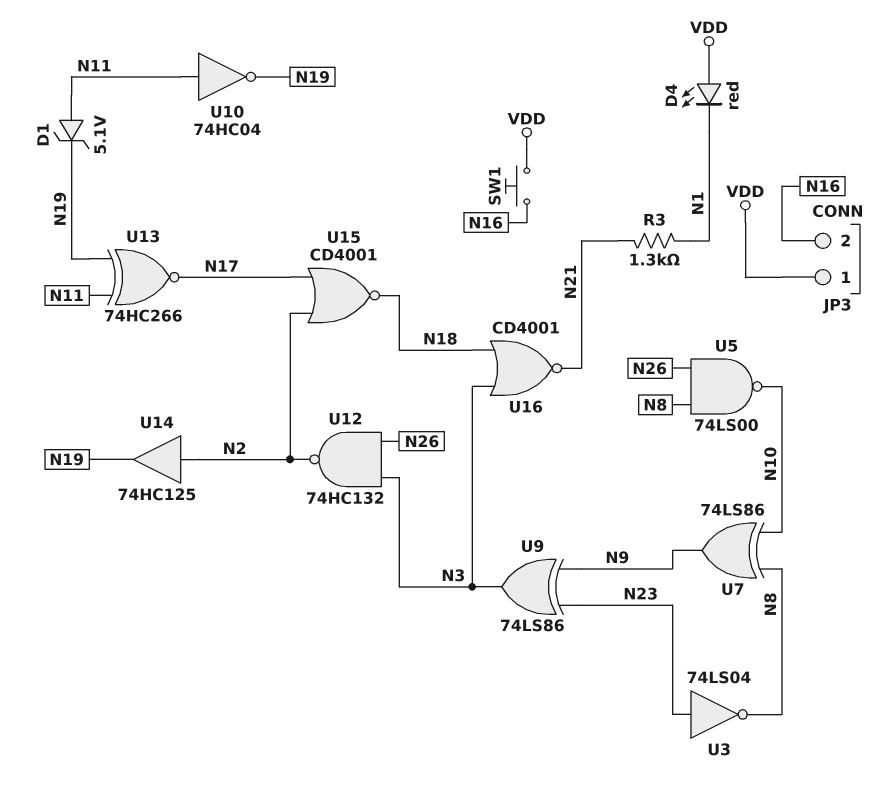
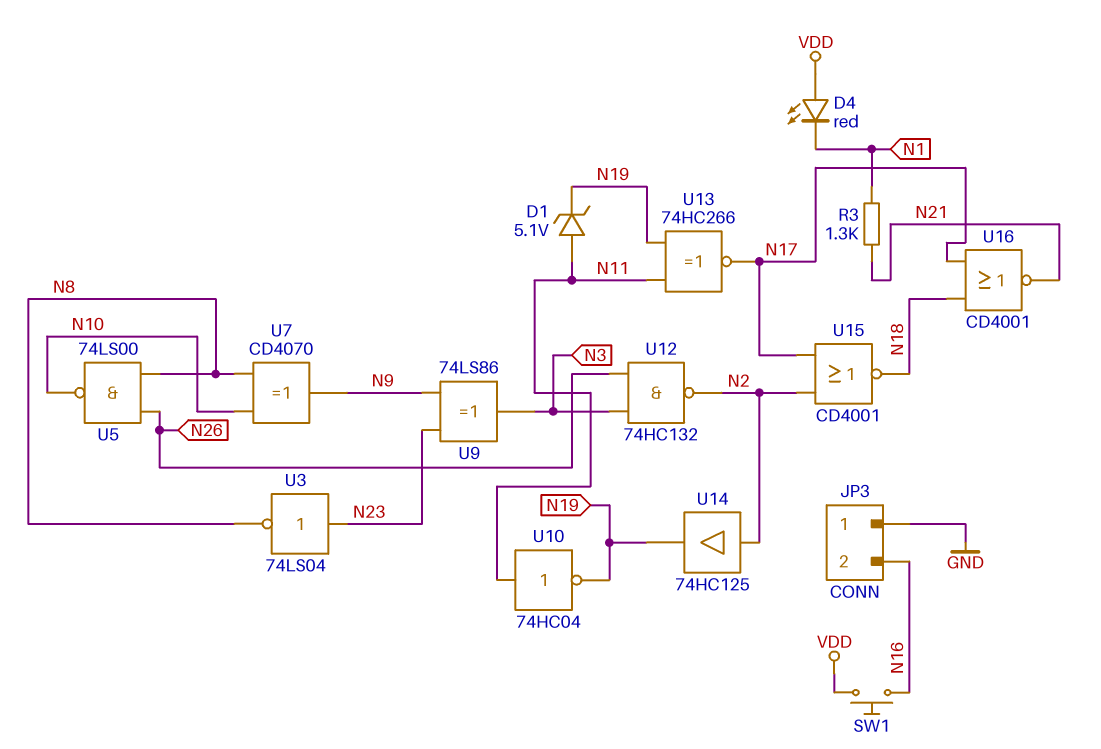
JP3 pin 1: VDD -> GND
U7: XOR 74LS86 (in N8, in N10, out N9) -> XOR CD4070 (in N8, in N10, out N9)
U16: NOR CD4001 (in N3, in N18, out N21) -> NOR CD4001 (in N17, in N18, out N21)

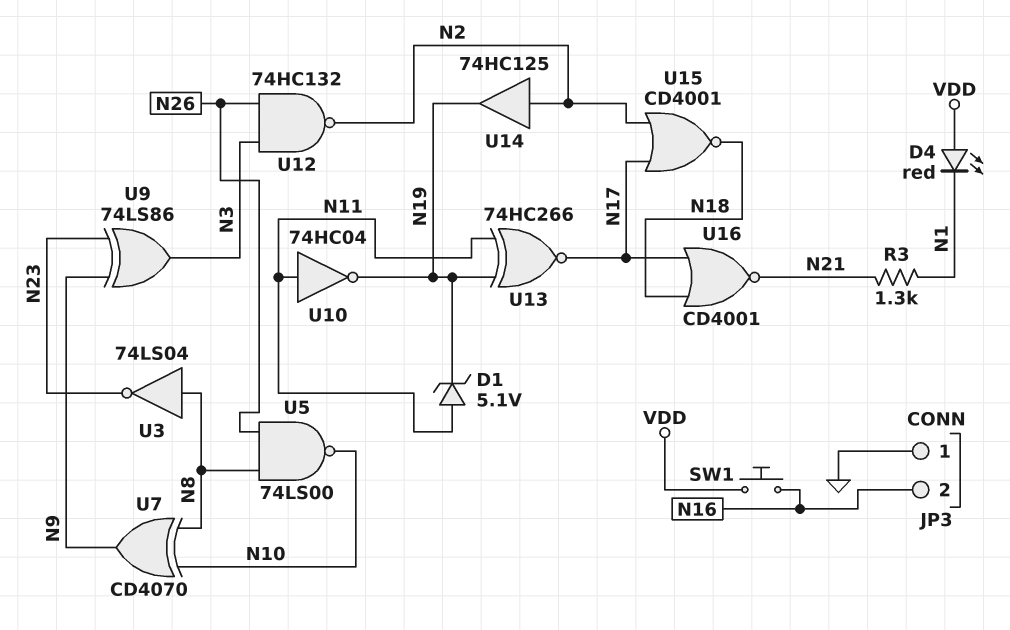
U3: NOT 74LS04 (in N23, out N8) -> NOT 74LS04 (in N8, out N23)

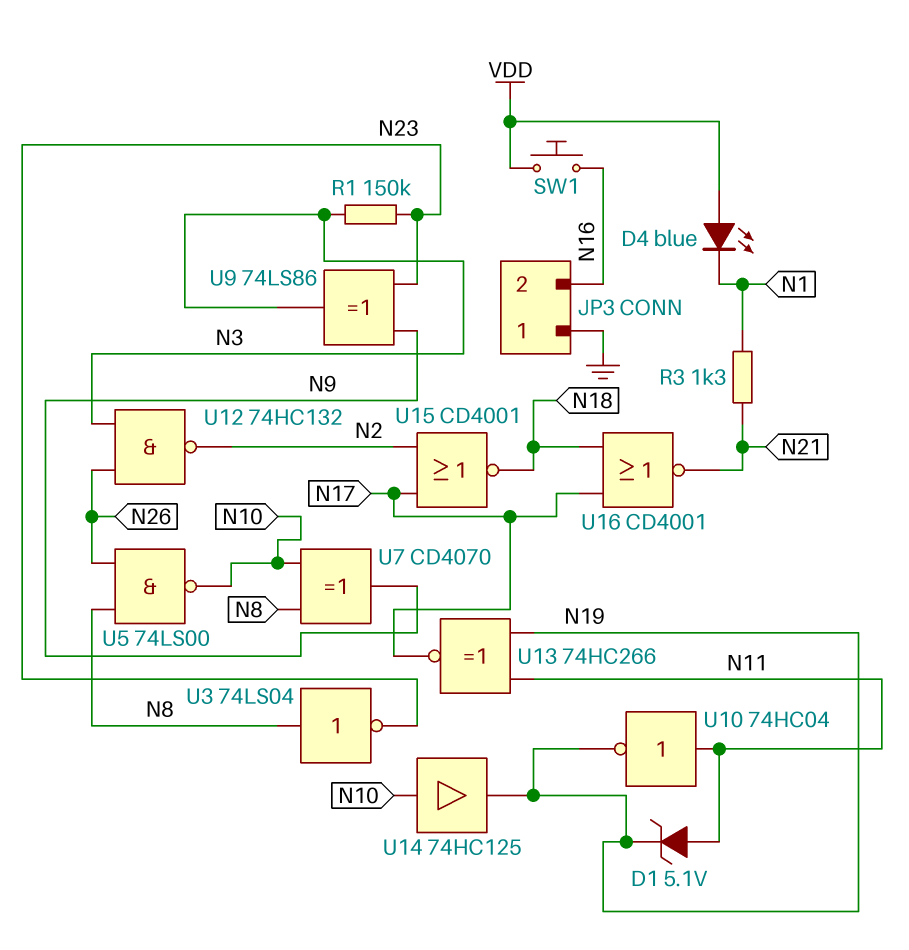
D4: LED red (A VDD, K N1) -> LED blue (A VDD, K N1)
R1: none -> 150k (N3, N23)
U14: buffer 74HC125 (in N2, out N19) -> buffer 74HC125 (in N10, out N19)

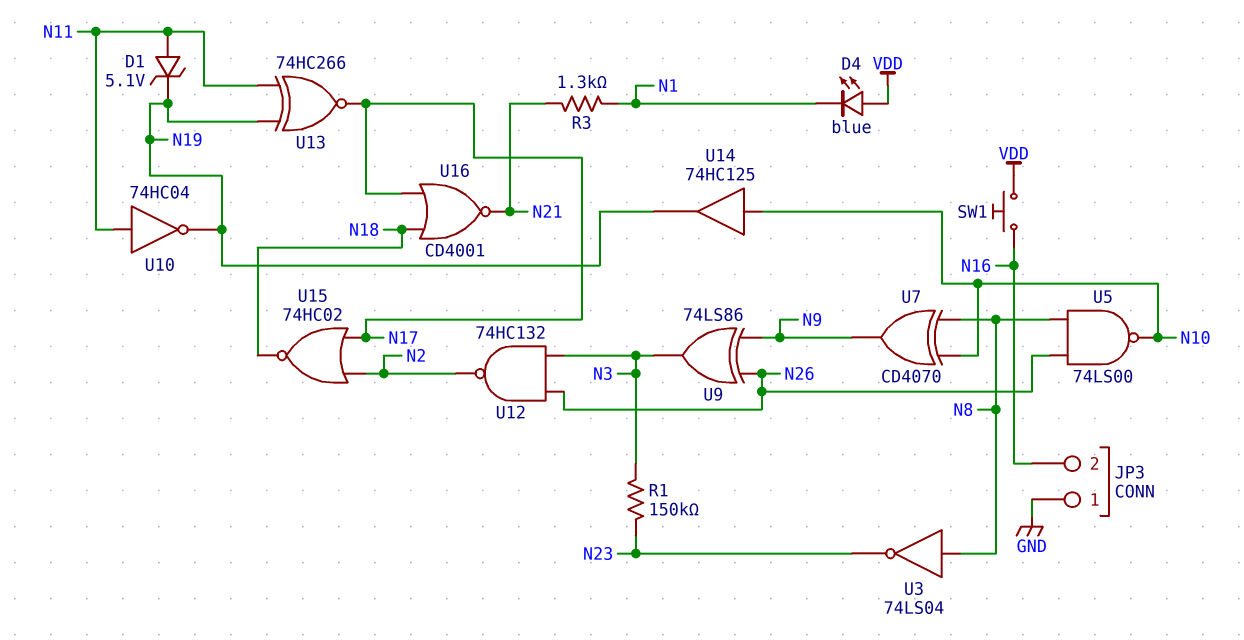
U9: XOR 74LS86 (in N9, in N23, out N3) -> XOR 74LS86 (in N9, in N26, out N3)
U15: NOR CD4001 (in N2, in N17, out N18) -> NOR 74HC02 (in N2, in N17, out N18)

